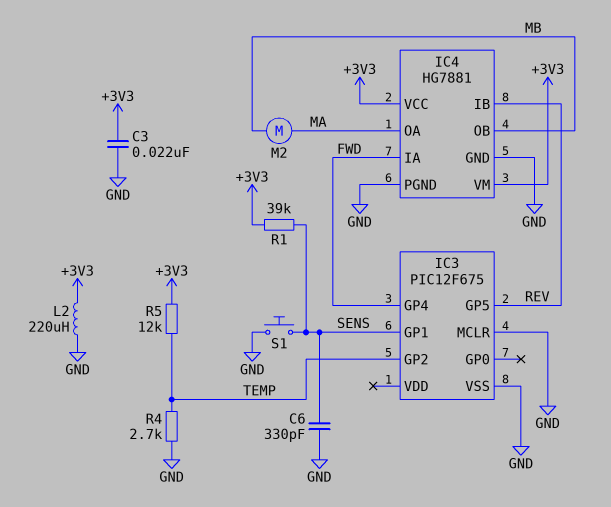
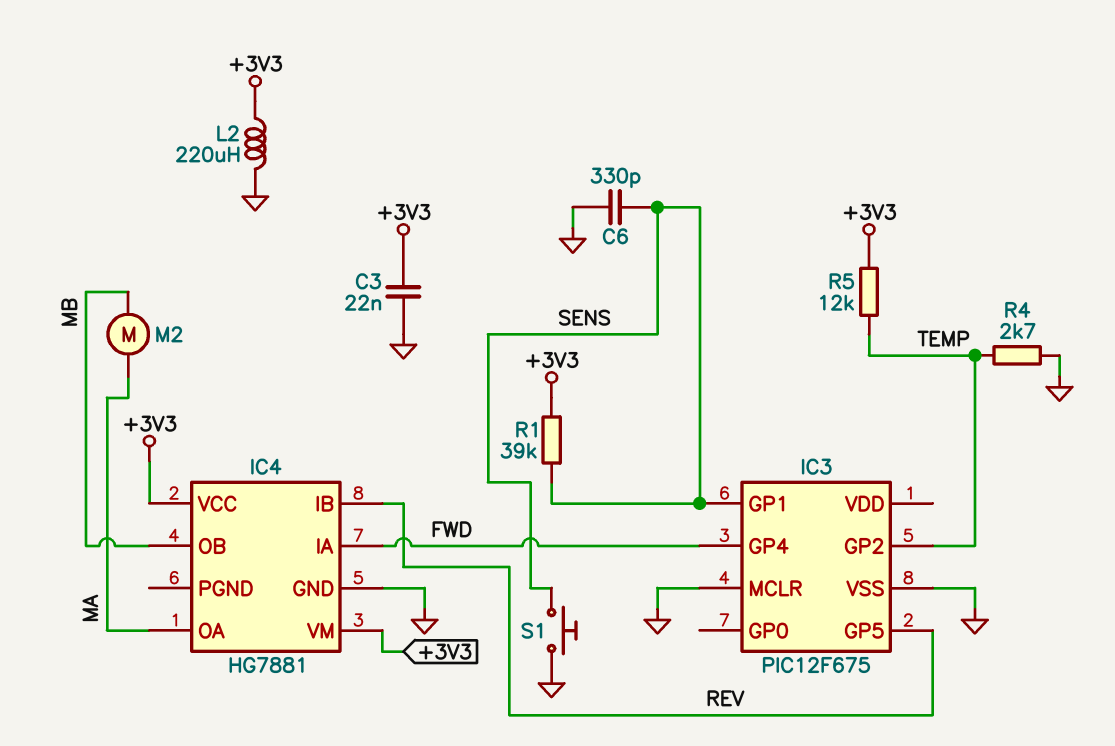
IC4 pin PGND: GND -> none

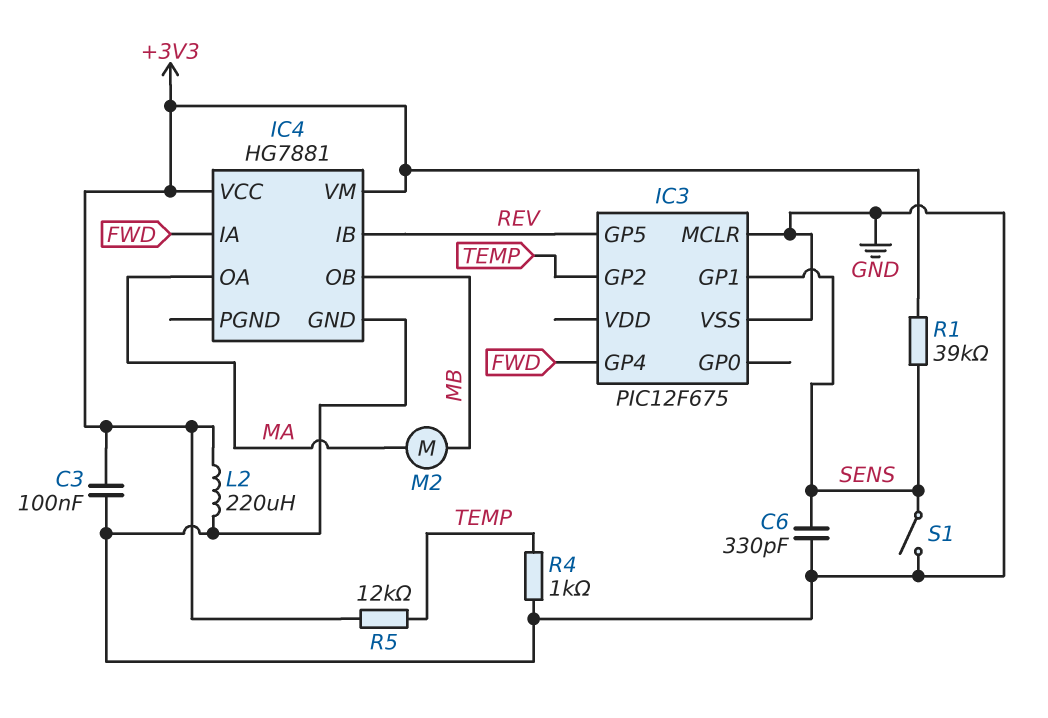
C3: 22nF (+3V3, GND) -> 100nF (+3V3, GND)
R4: 2.7k (GND, TEMP) -> 1k (GND, TEMP)
S1: button (GND, SENS) -> switch (GND, SENS)

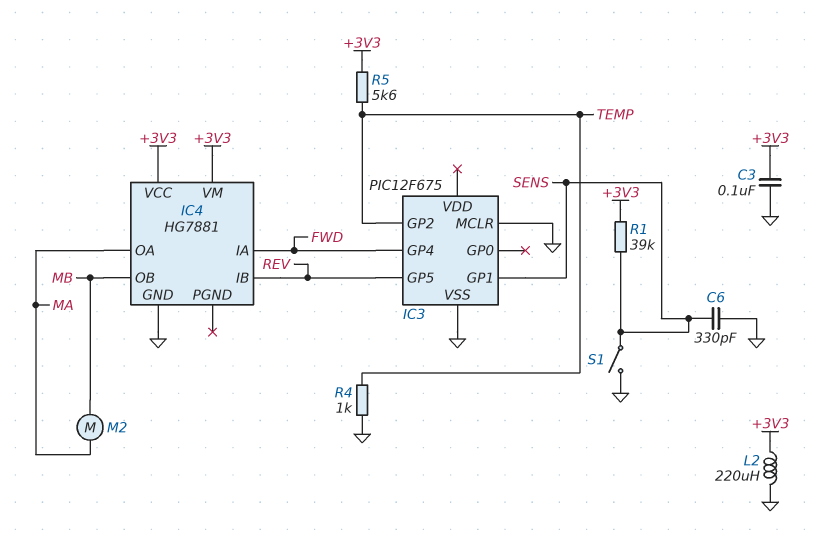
R5: 12k (+3V3, TEMP) -> 5.6k (+3V3, TEMP)

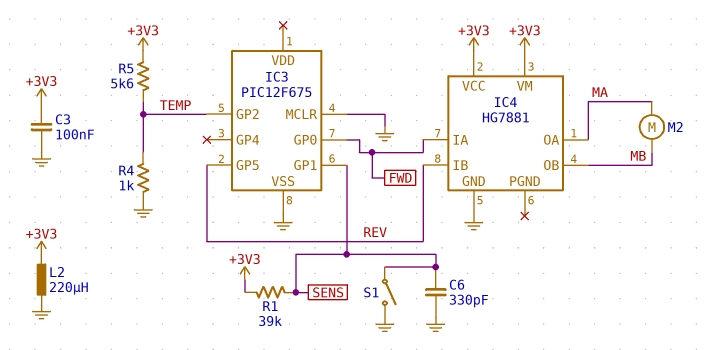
IC3 pin GP0: none -> FWD
IC3 pin GP4: FWD -> none

